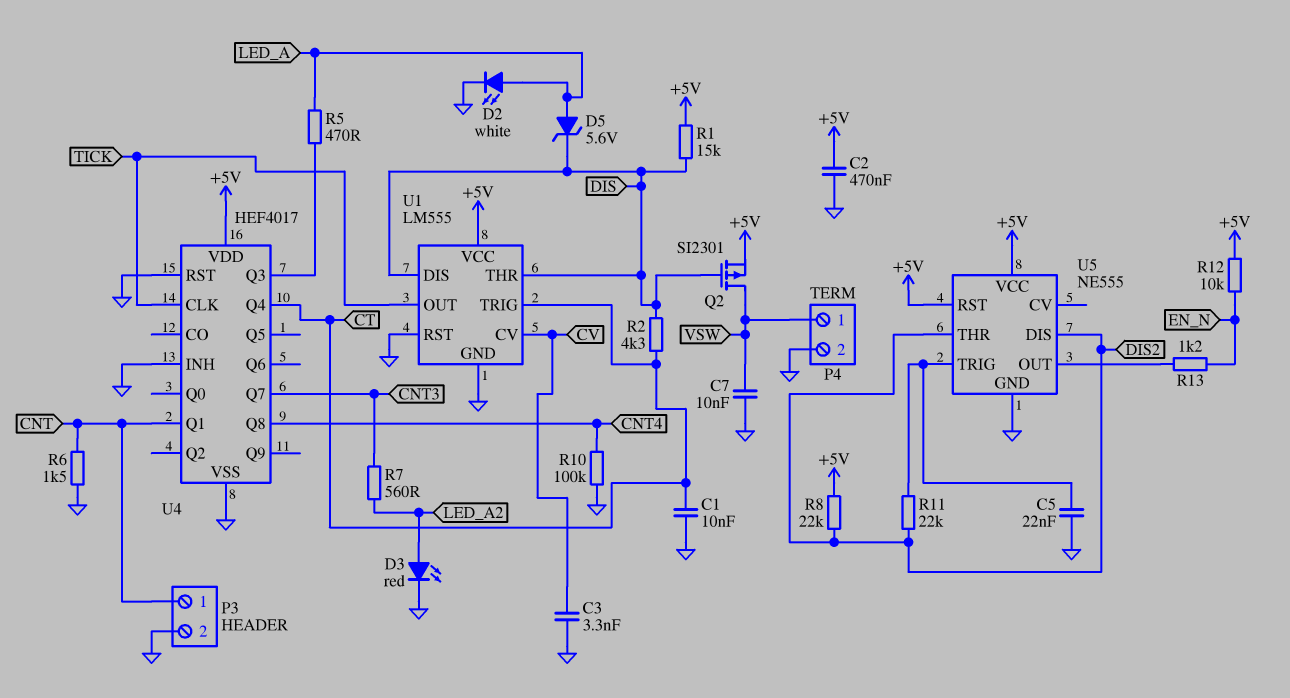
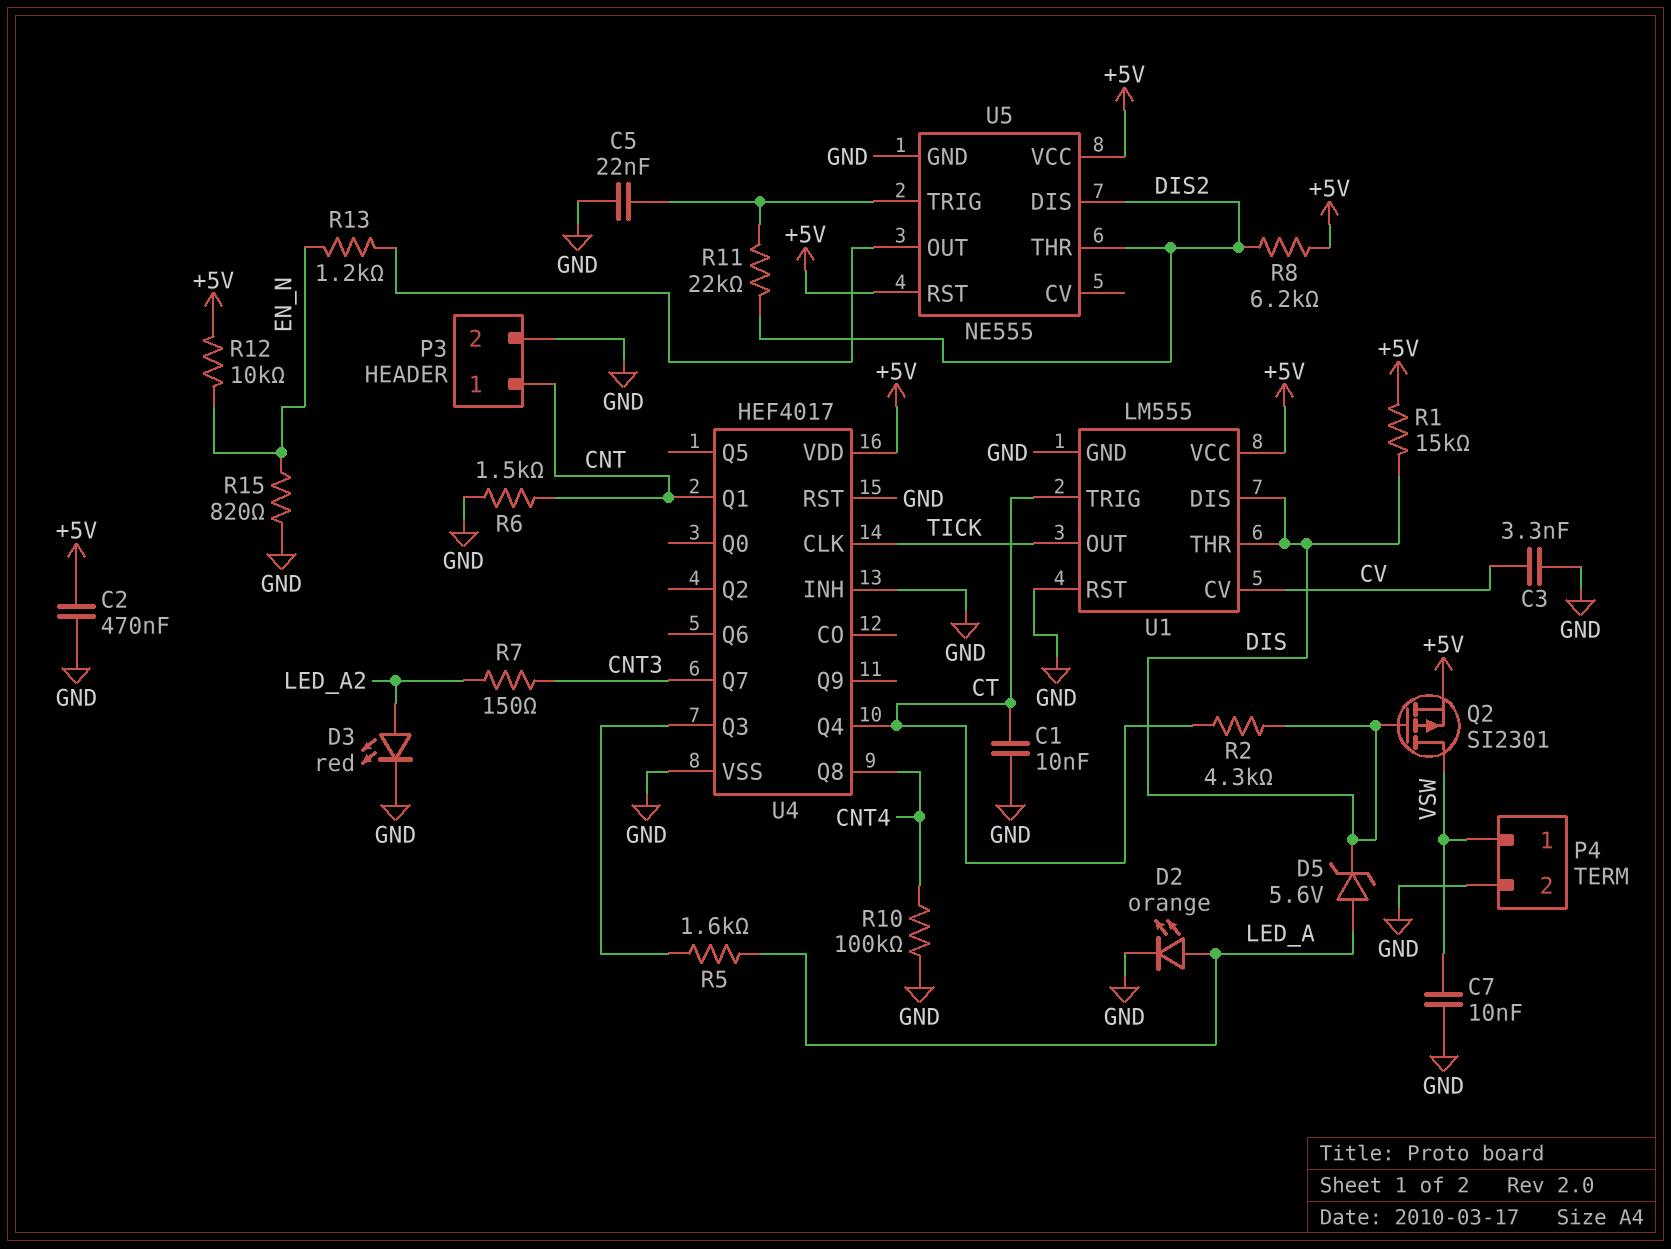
D2: LED white (A LED_A, K GND) -> LED orange (A LED_A, K GND)
R5: 470 (LED_A, U4/Q3) -> 1.6k (LED_A, U4/Q3)
R7: 560 (CNT3, LED_A2) -> 150 (CNT3, LED_A2)
R8: 22k (+5V, DIS2) -> 6.2k (+5V, DIS2)
R15: none -> 820 (EN_N, GND)

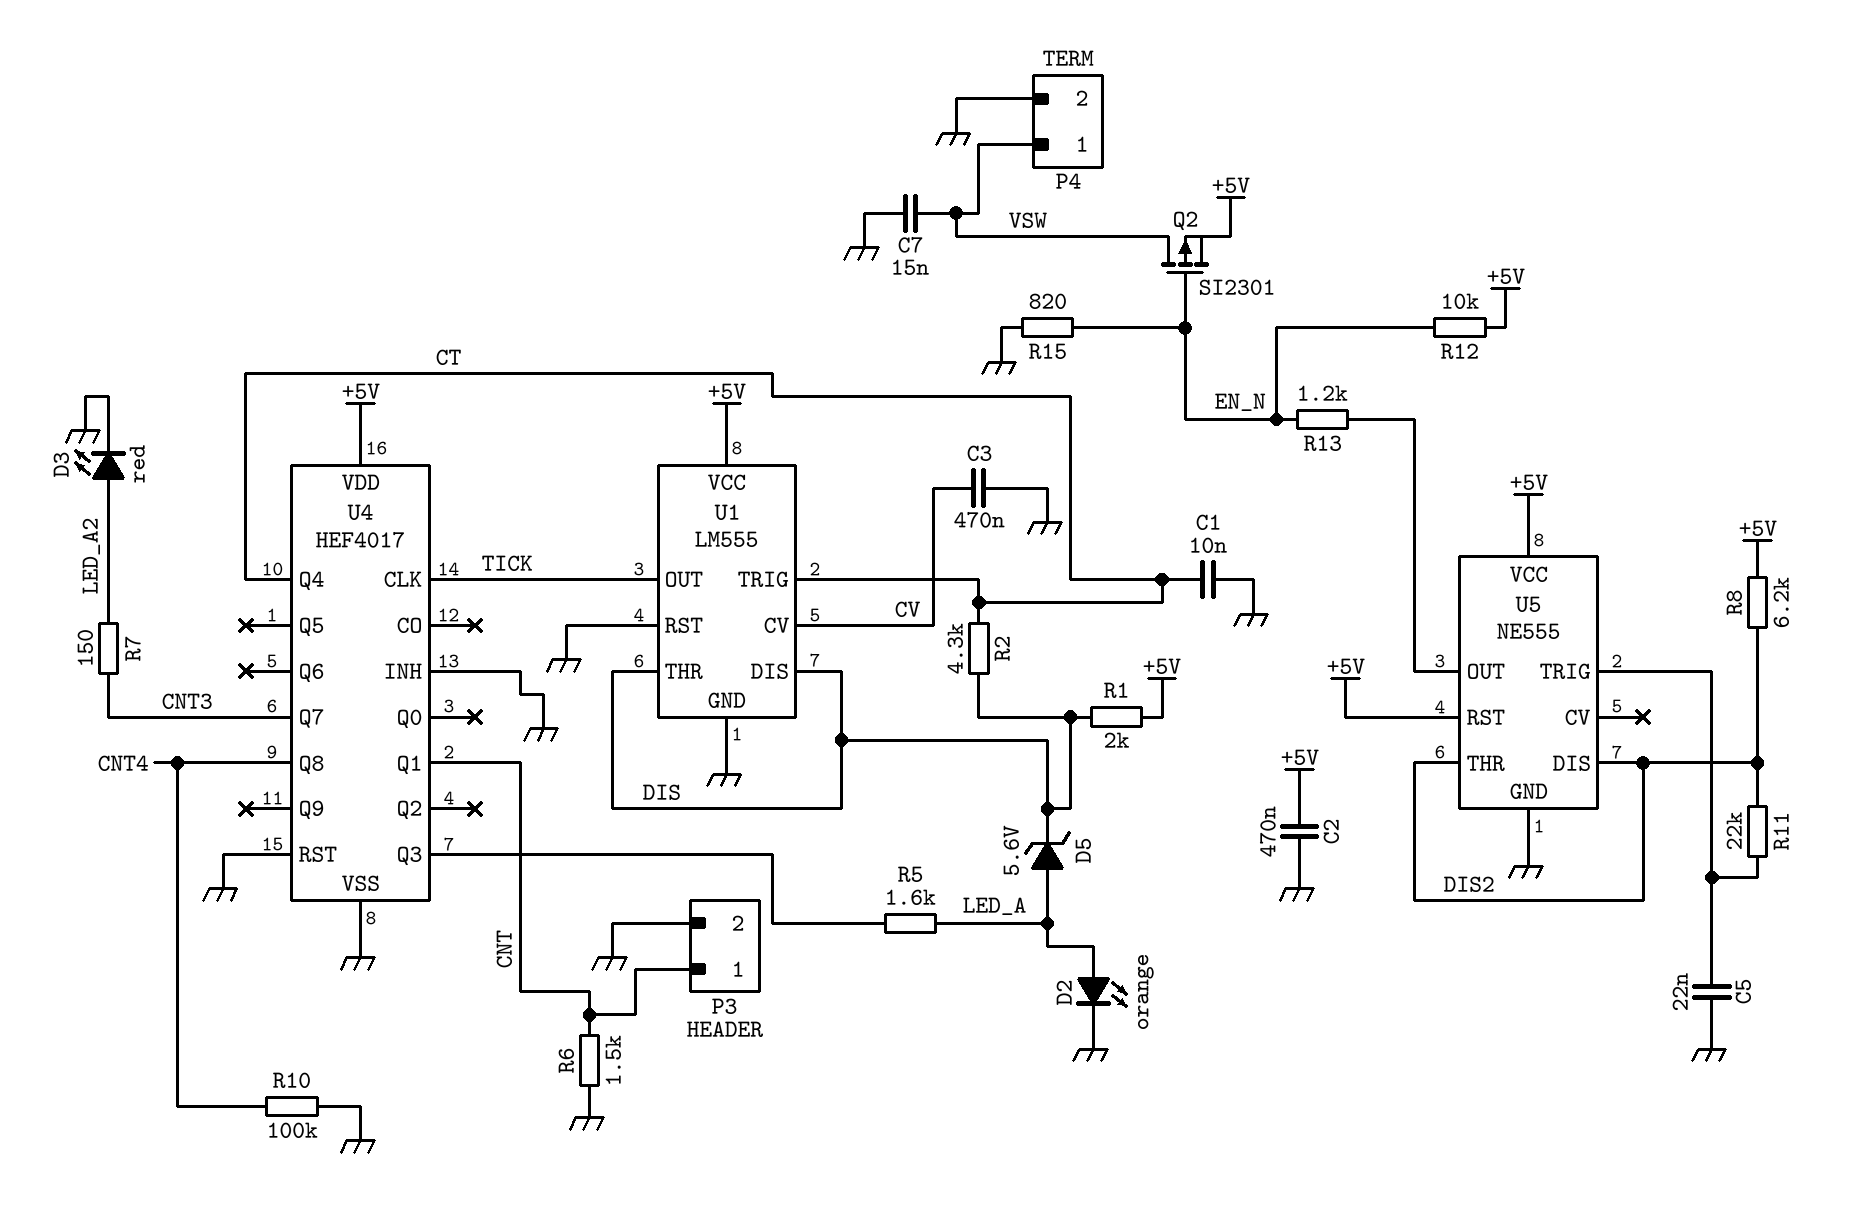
C3: 3.3nF (CV, GND) -> 470nF (CV, GND)
C7: 10nF (GND, VSW) -> 15nF (GND, VSW)
Q2: PMOS SI2301 (G DIS, D VSW, S +5V) -> PMOS SI2301 (G EN_N, D VSW, S +5V)
R1: 15k (+5V, DIS) -> 2k (+5V, DIS)

